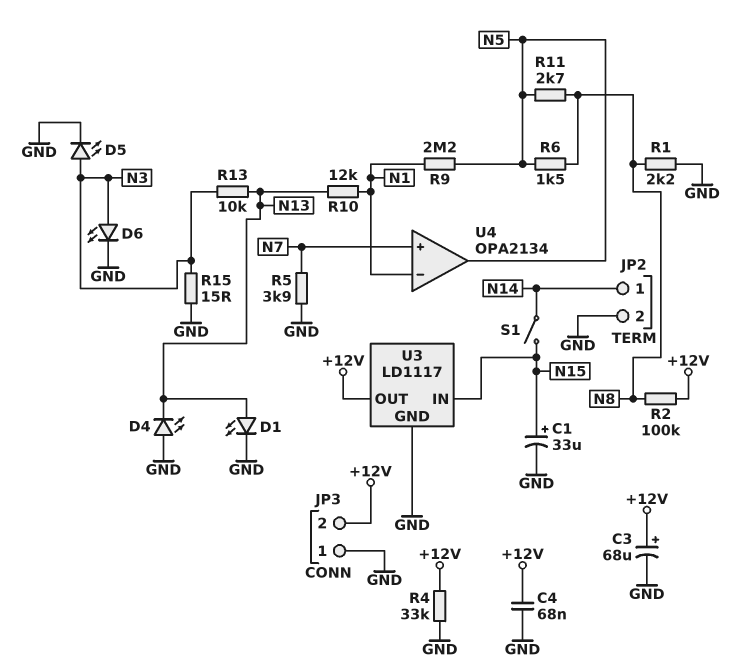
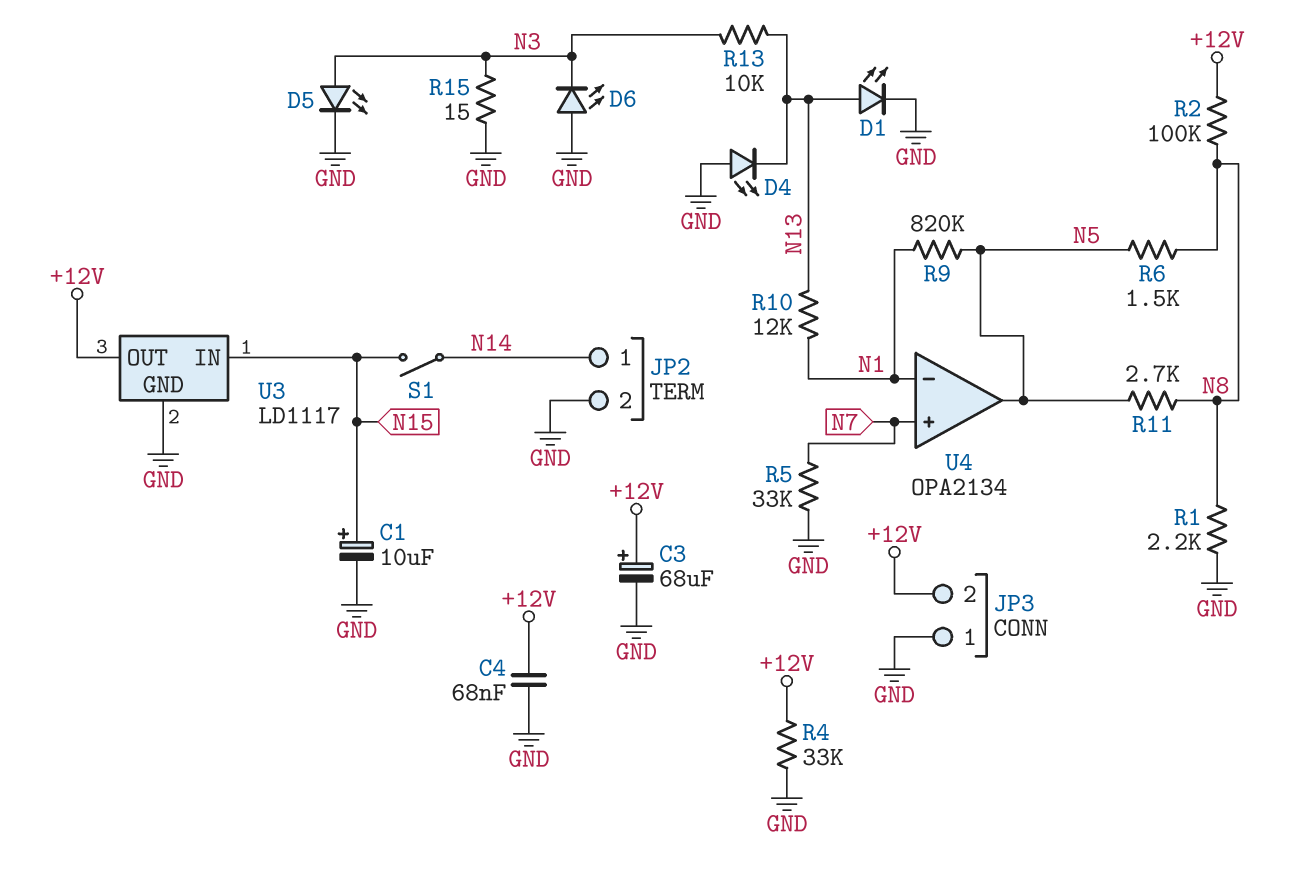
C1: 33uF (plus N15, minus GND) -> 10uF (plus N15, minus GND)
D6: LED (A N3, K GND) -> LED (A GND, K N3)
R5: 3.9k (GND, N7) -> 33k (GND, N7)
R9: 2.2M (N1, N5) -> 820k (N1, N5)

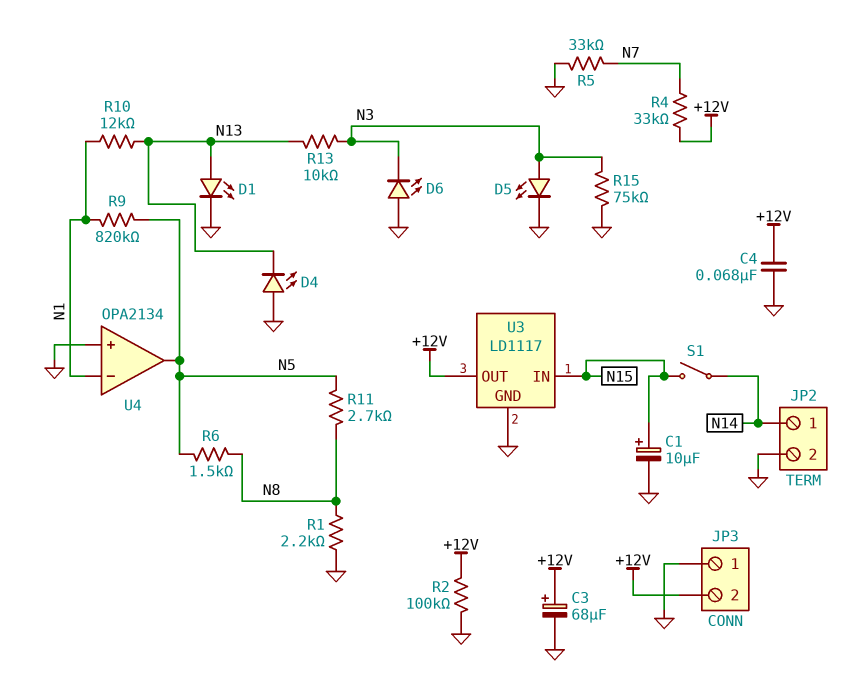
R2: 100k (+12V, N8) -> 100k (+12V, GND)
R4: 33k (+12V, GND) -> 33k (+12V, N7)
R15: 15 (GND, N3) -> 75k (GND, N3)
U4 pin in+: N7 -> GND

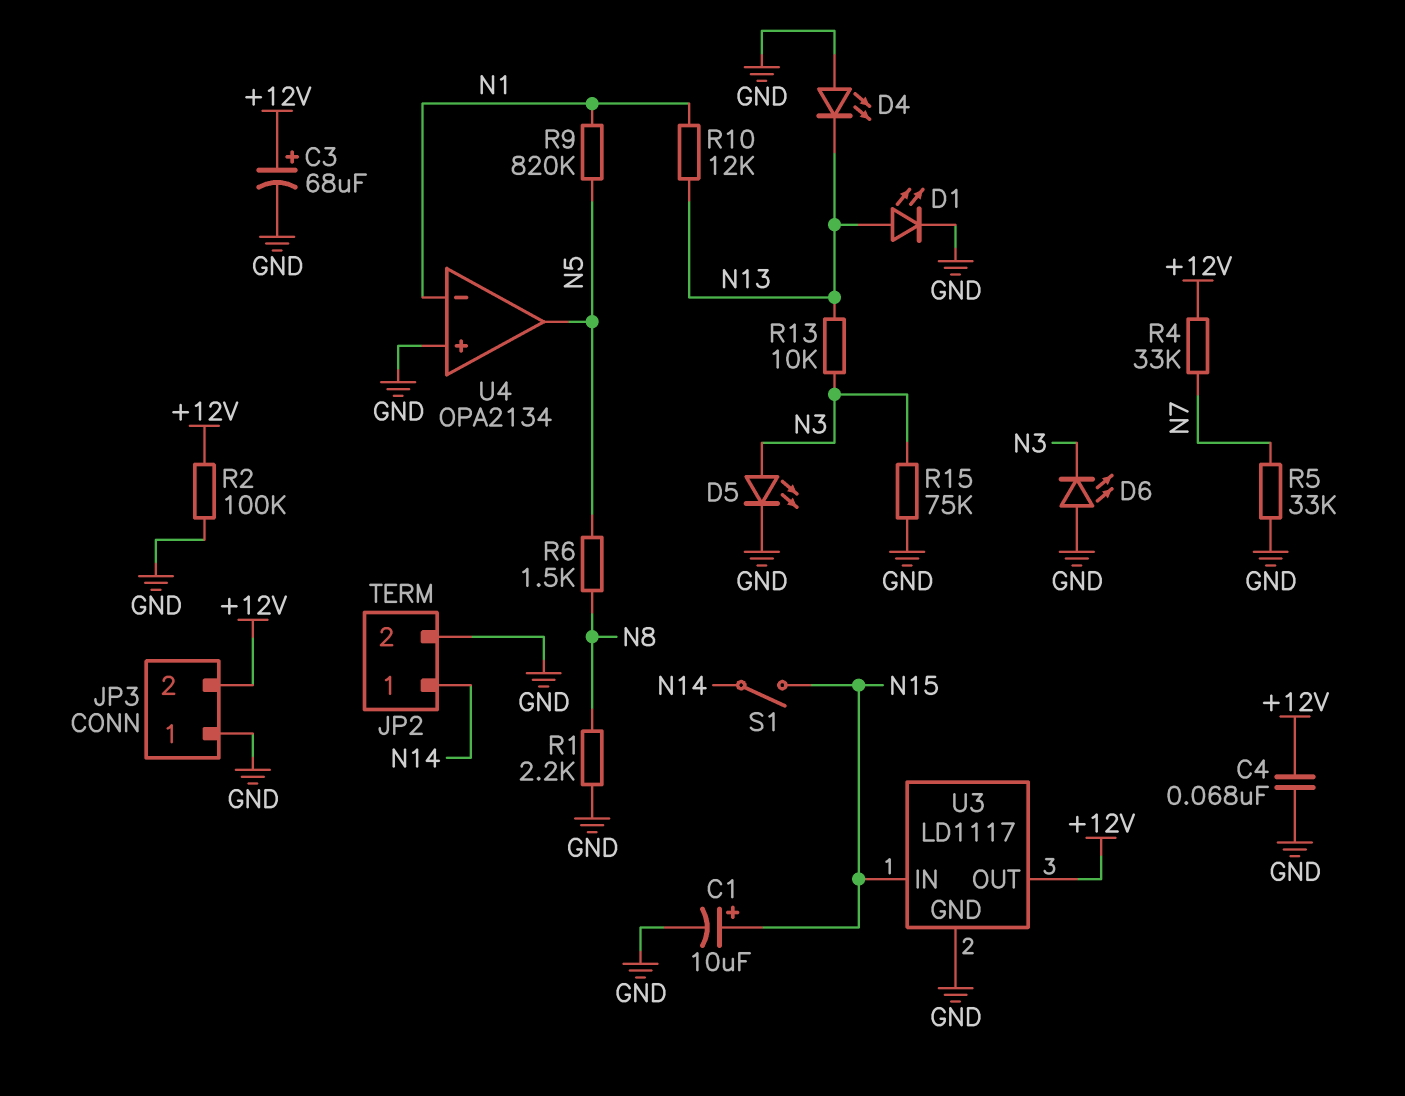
R11: 2.7k (N5, N8) -> none

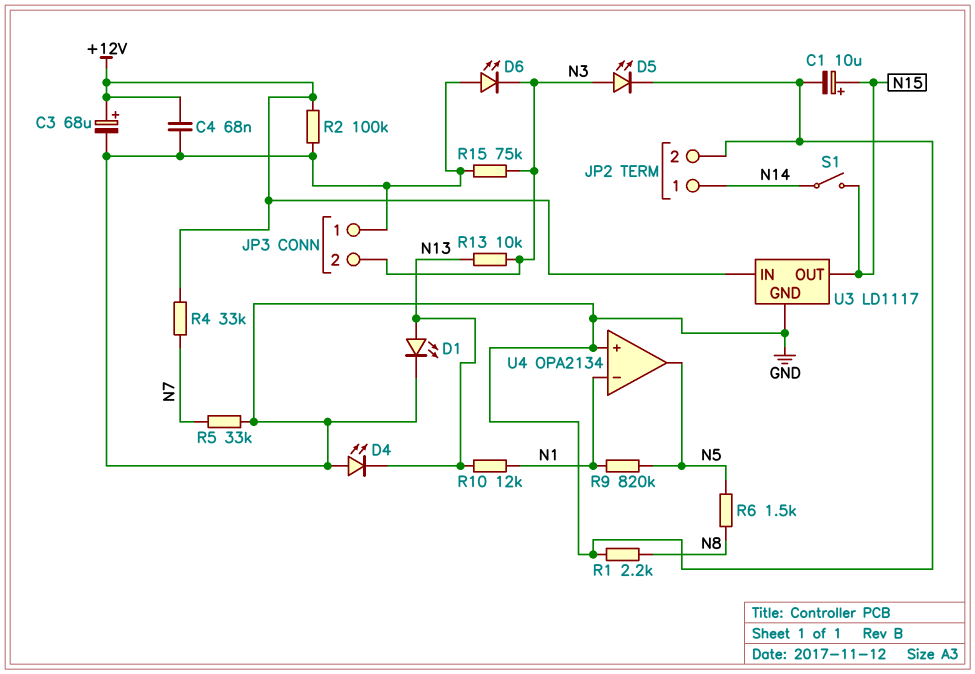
JP3 pin 2: +12V -> N3
U3 pin IN: N15 -> +12V
U3 pin OUT: +12V -> N15

